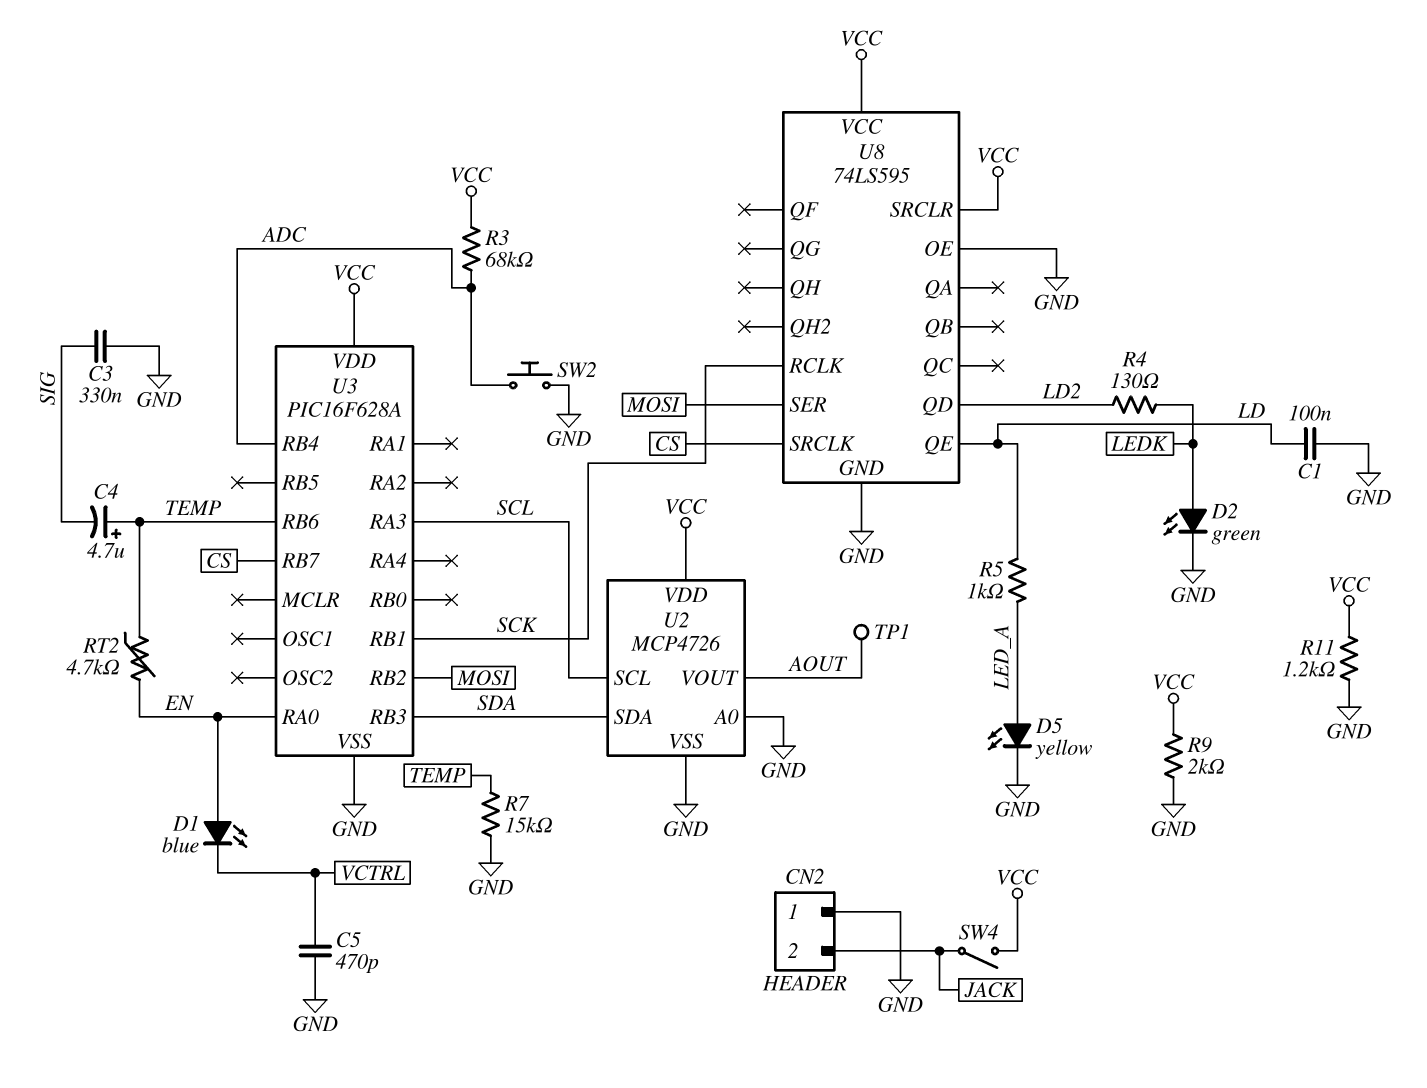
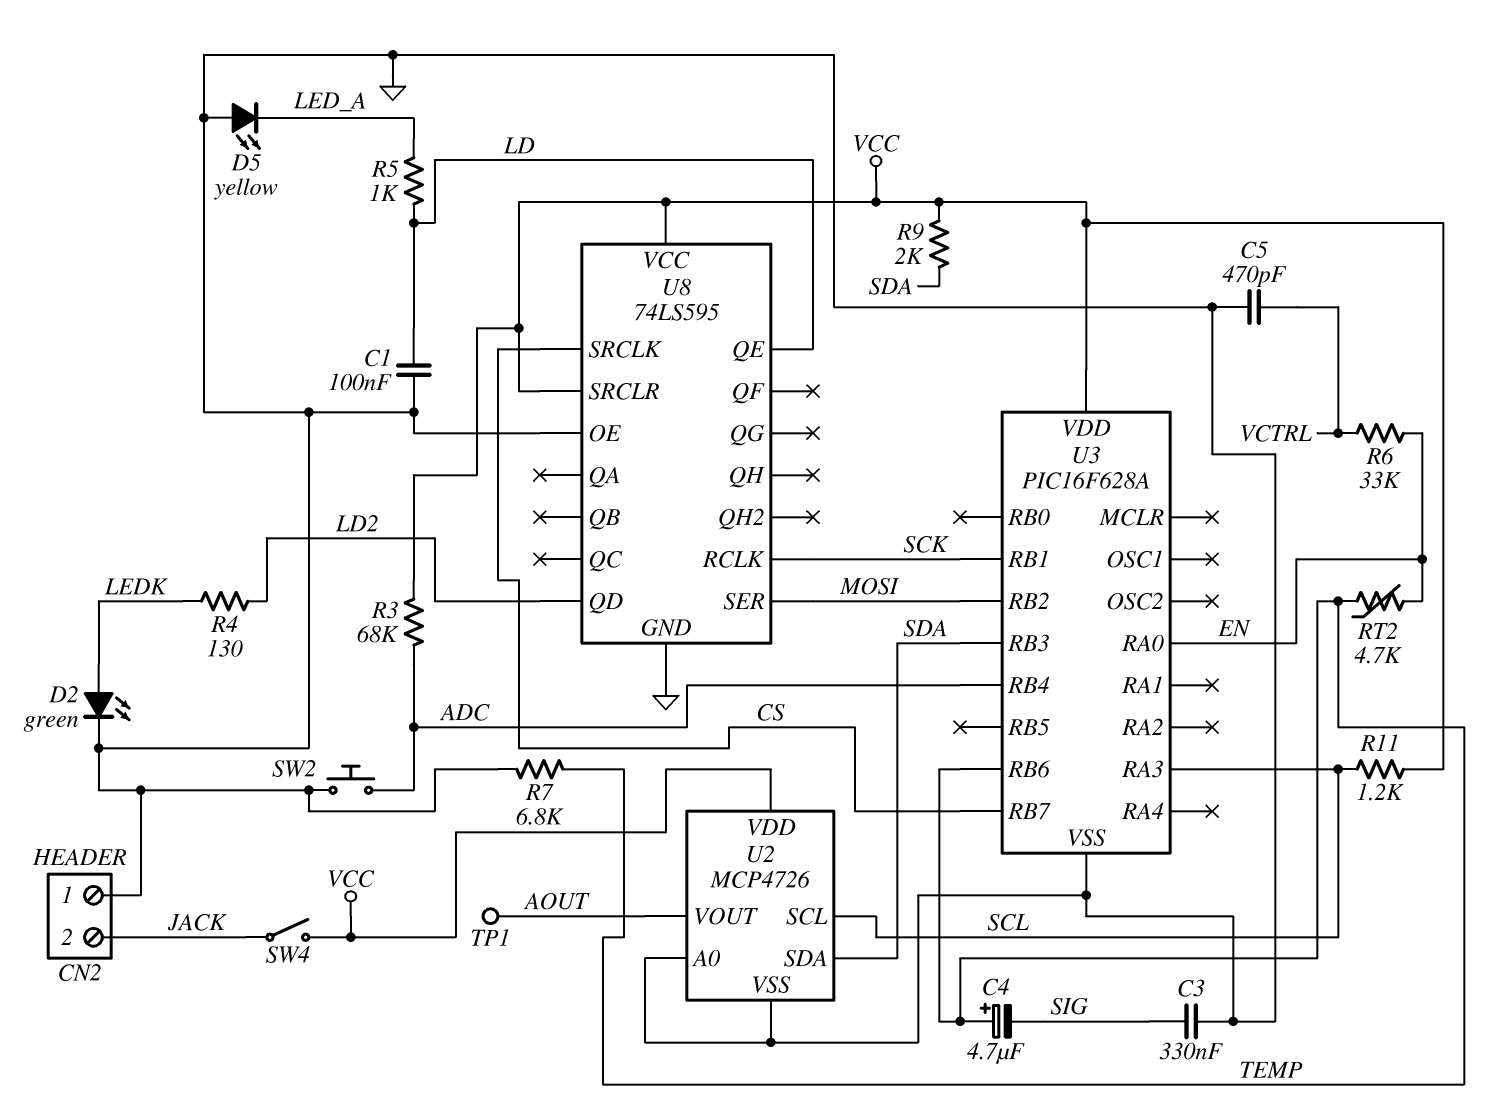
D1: LED blue (A EN, K VCTRL) -> none
D5: LED yellow (A LED_A, K GND) -> LED yellow (A GND, K LED_A)
R6: none -> 33k (EN, VCTRL)
R7: 15k (GND, TEMP) -> 6.8k (GND, TEMP)
R9: 2k (GND, VCC) -> 2k (SDA, VCC)
R11: 1.2k (GND, VCC) -> 1.2k (SCL, VCC)

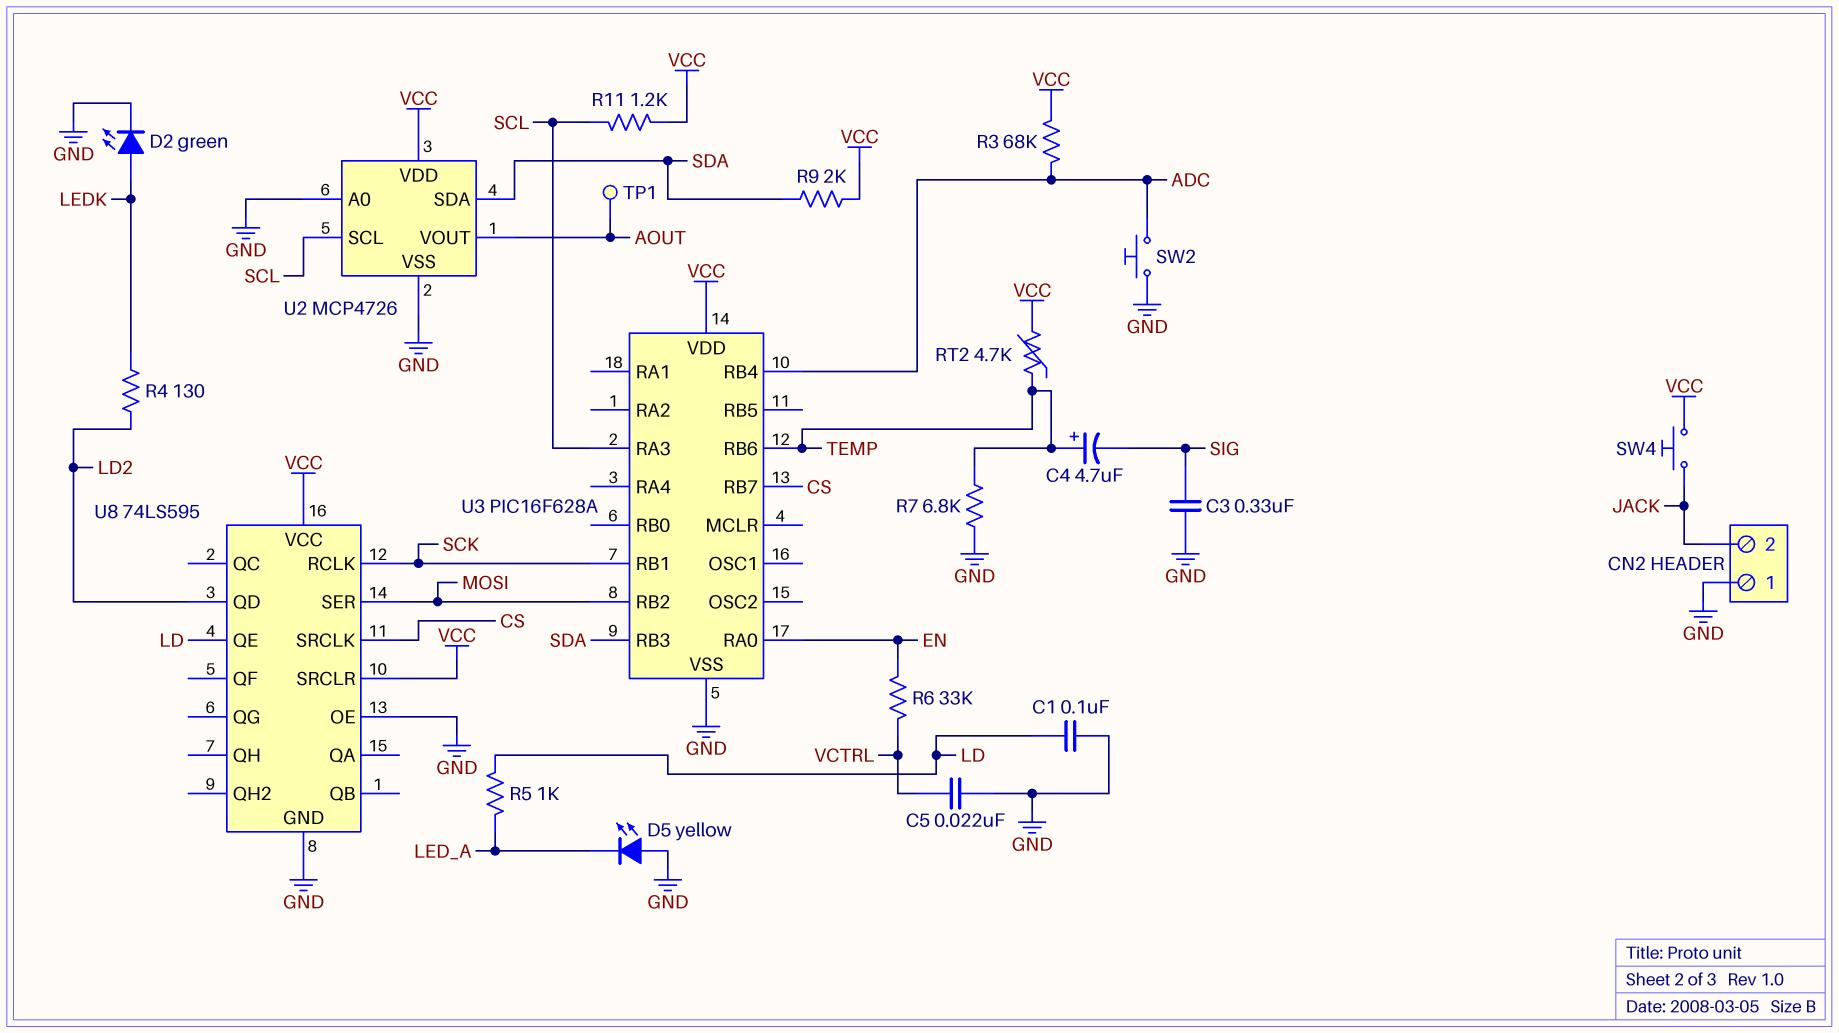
C5: 470pF (GND, VCTRL) -> 22nF (GND, VCTRL)
RT2: 4.7k (EN, TEMP) -> 4.7k (TEMP, VCC)
SW4: switch (JACK, VCC) -> button (JACK, VCC)

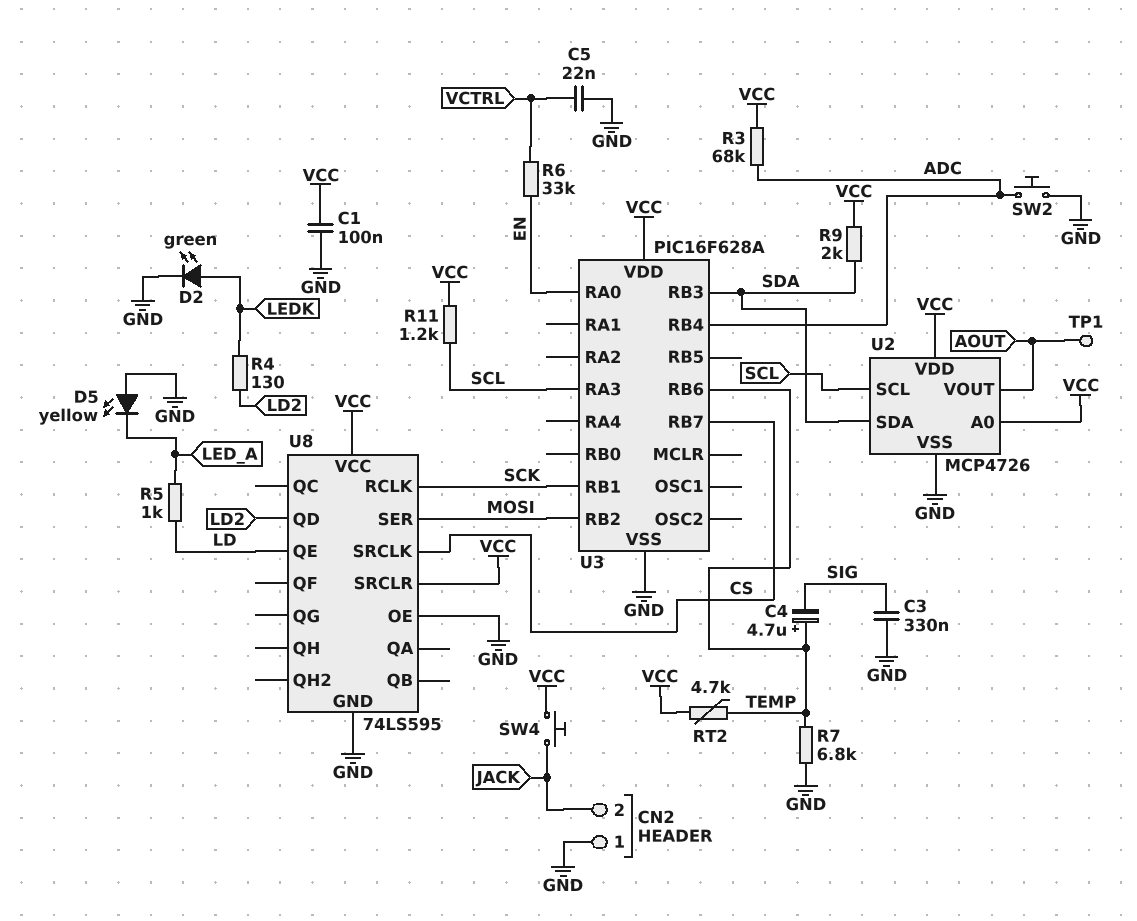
C1: 100nF (GND, LD) -> 100nF (GND, VCC)
U2 pin A0: GND -> VCC

